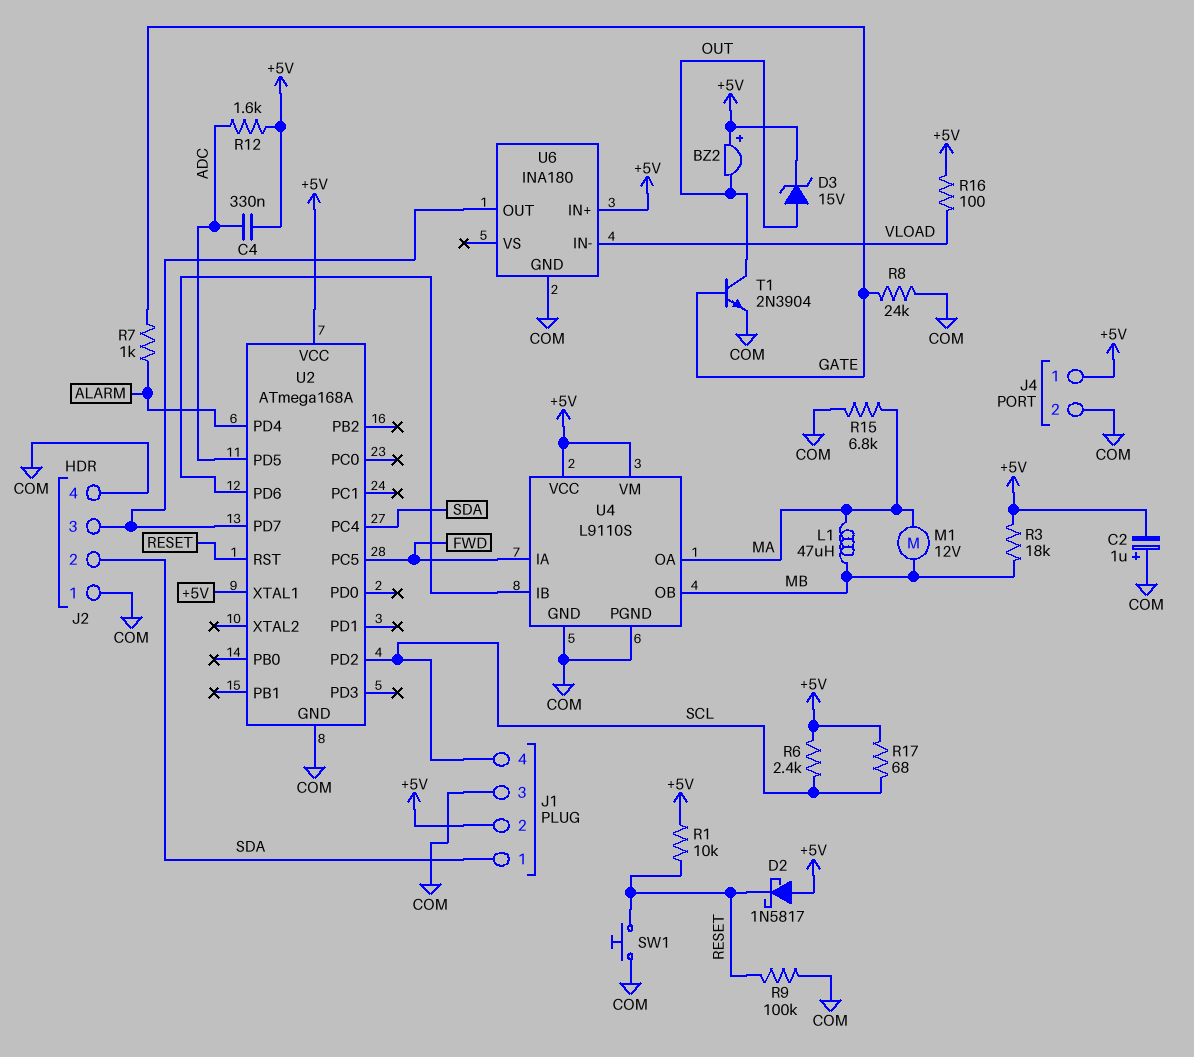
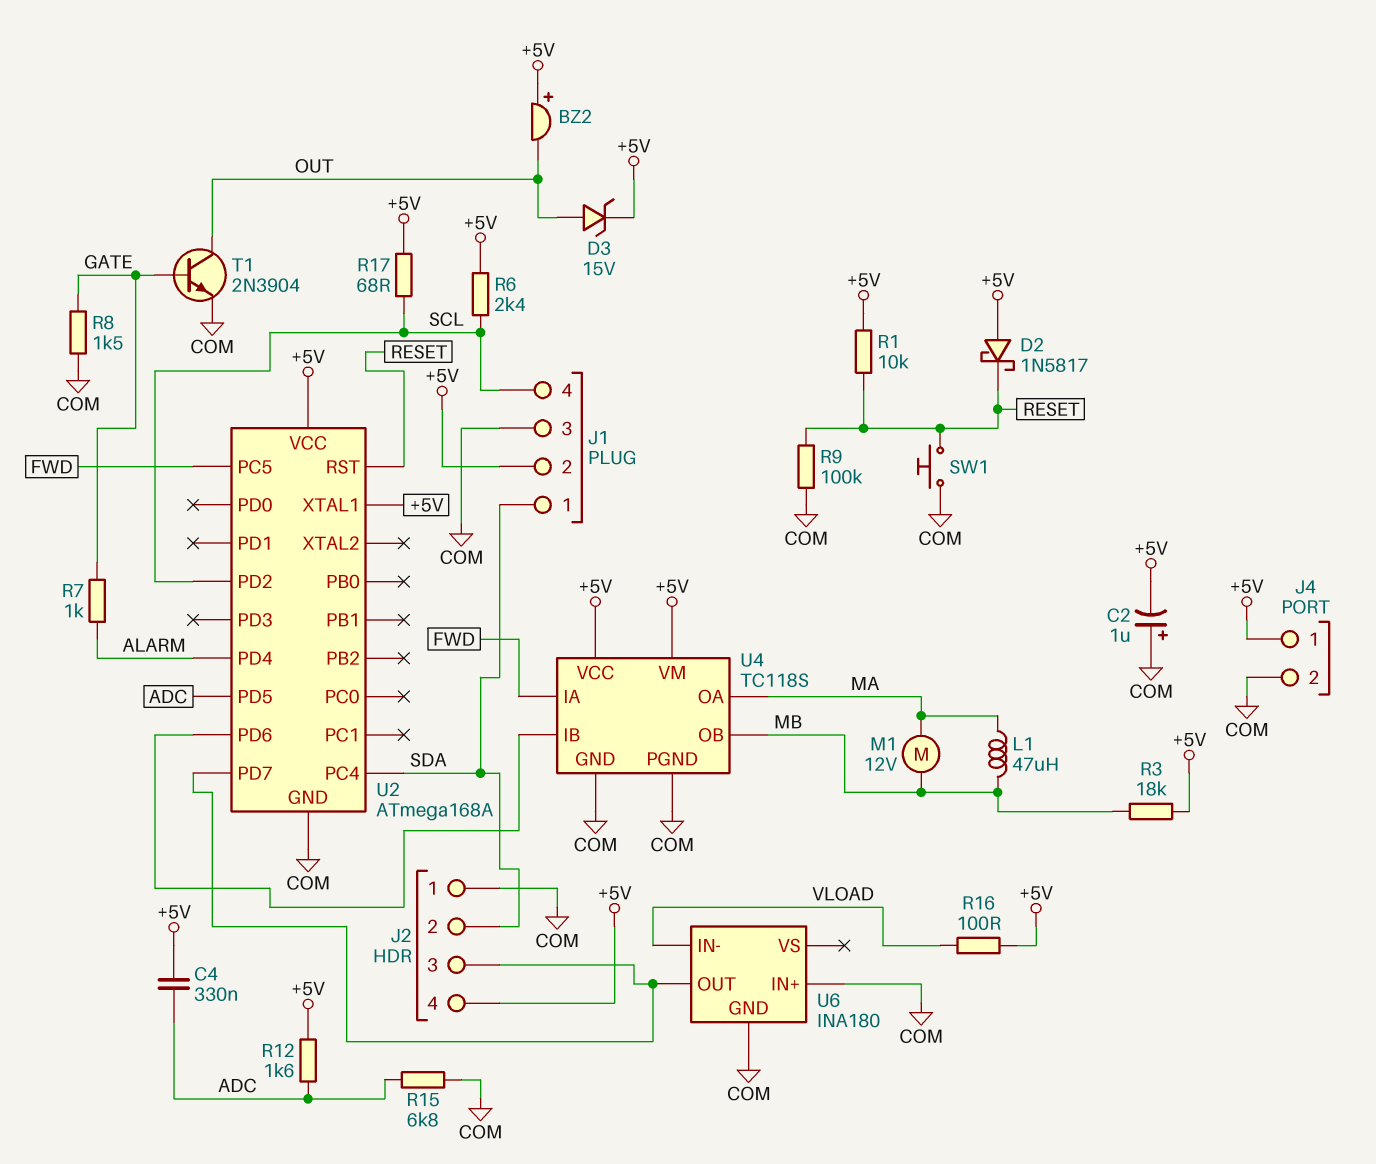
J2 pin 4: COM -> +5V
R8: 24k (COM, GATE) -> 1.5k (COM, GATE)
R15: 6.8k (COM, MA) -> 6.8k (ADC, COM)
U4: L9110S -> TC118S
U6 pin IN+: +5V -> COM

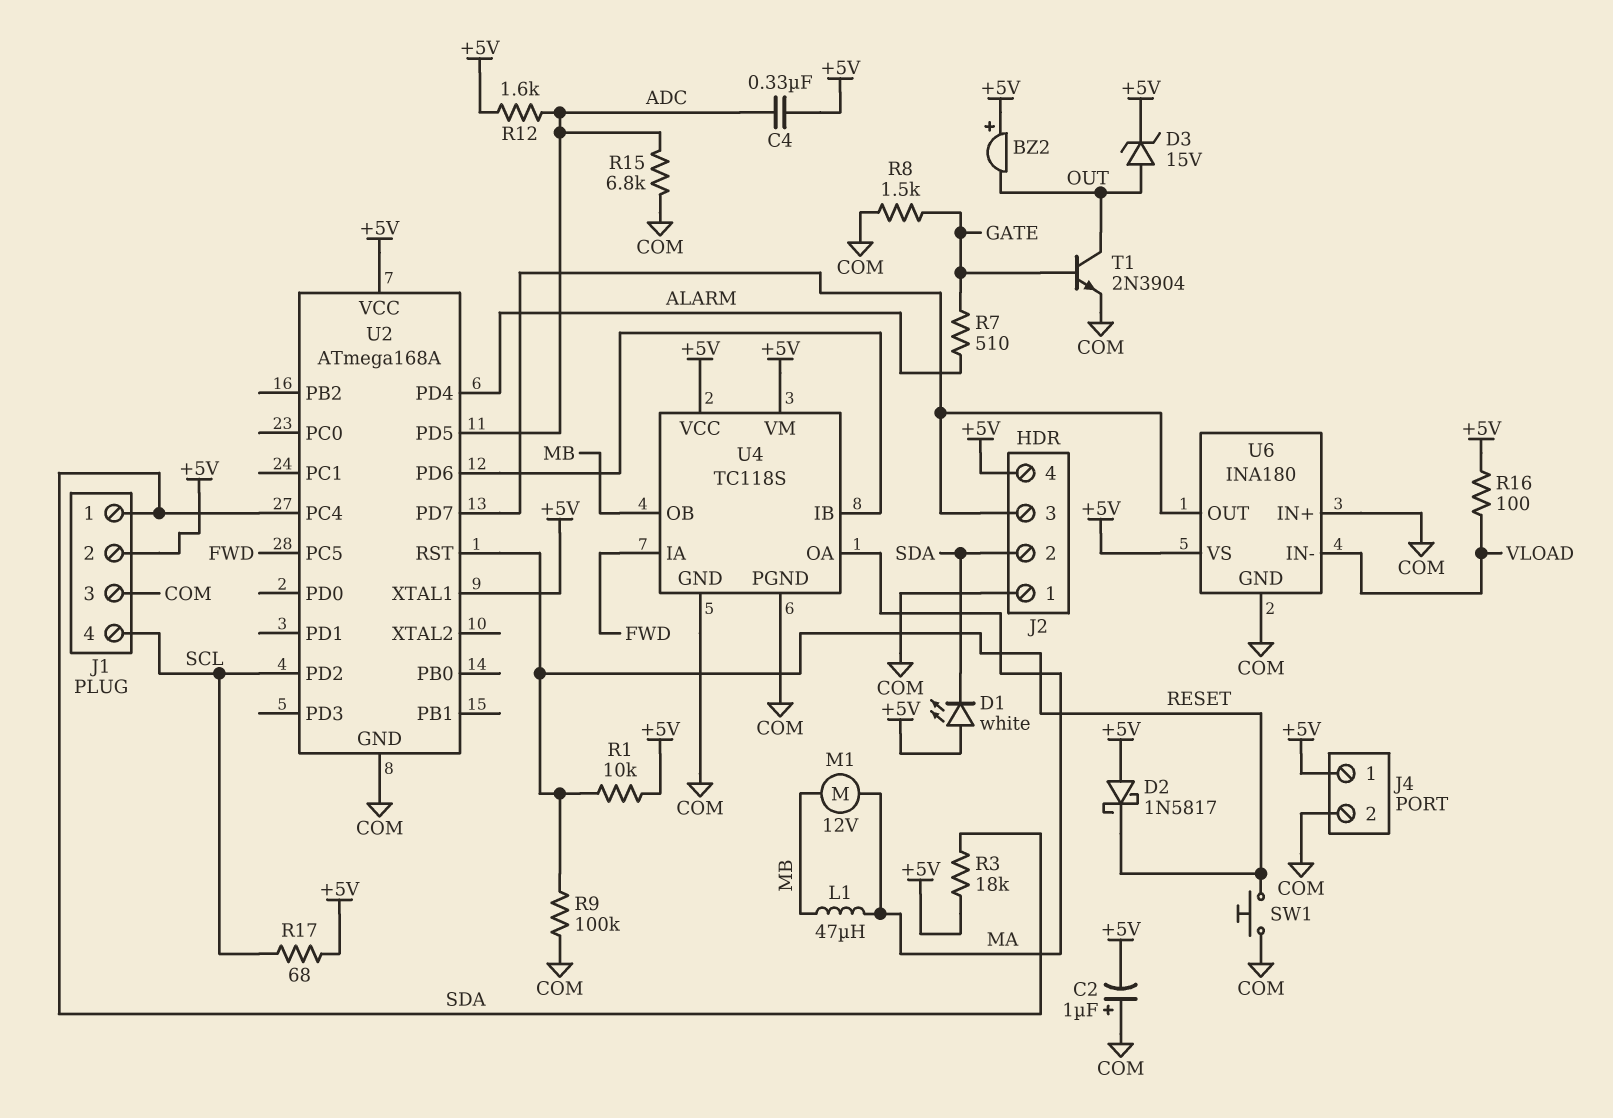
D1: none -> LED white (A +5V, K SDA)
R3: 18k (+5V, MB) -> 18k (+5V, SDA)
R6: 2.4k (+5V, SCL) -> none
R7: 1k (ALARM, GATE) -> 510 (ALARM, GATE)
U6 pin VS: none -> +5V

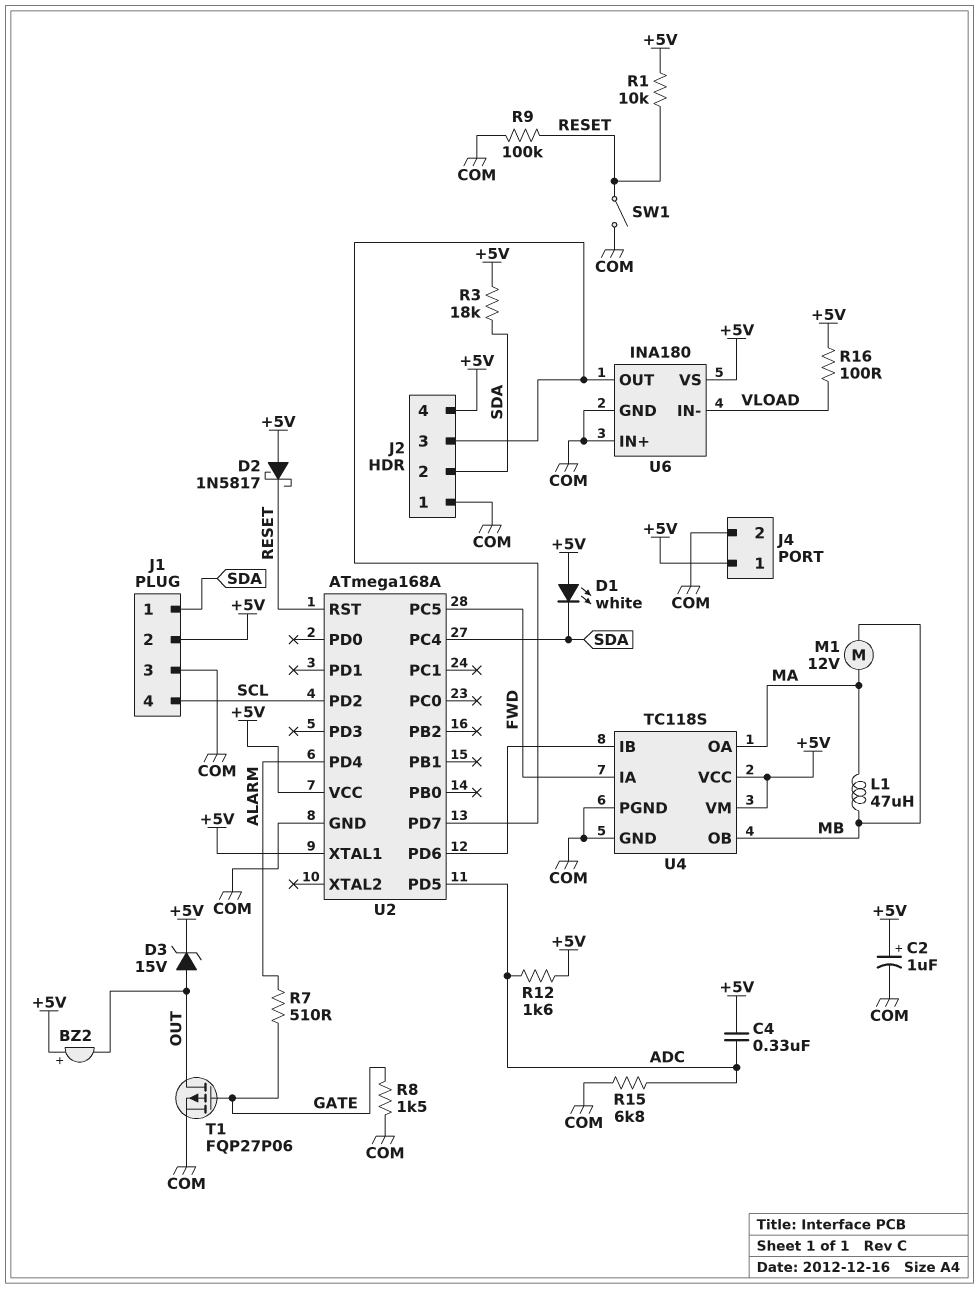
C2: 1uF (plus COM, minus +5V) -> 1uF (plus +5V, minus COM)
R17: 68 (+5V, SCL) -> none
SW1: button (COM, RESET) -> switch (COM, RESET)
T1: NPN 2N3904 (B GATE, C OUT, E COM) -> PMOS FQP27P06 (G GATE, D OUT, S COM)

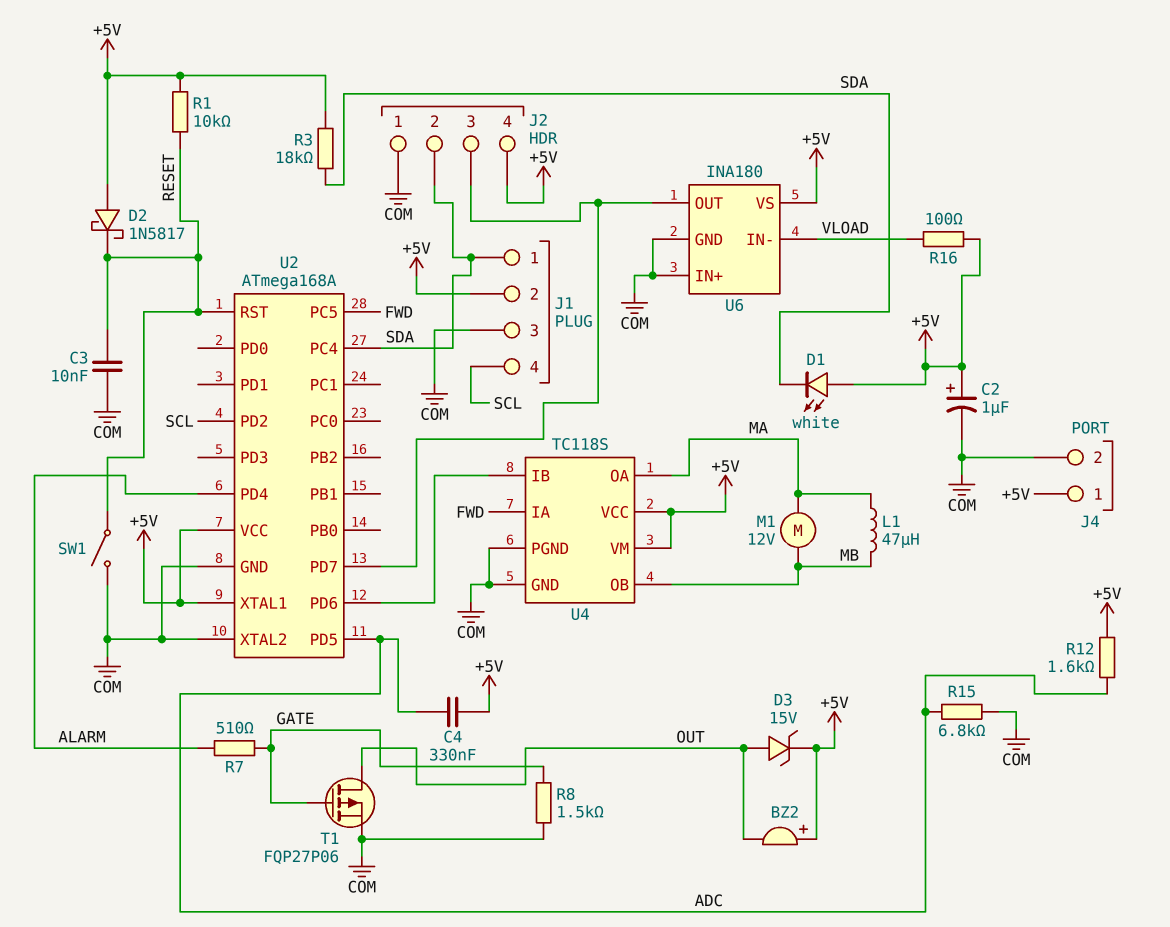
C3: none -> 10nF (COM, RESET)
R9: 100k (COM, RESET) -> none
U2 pin XTAL2: none -> COM

